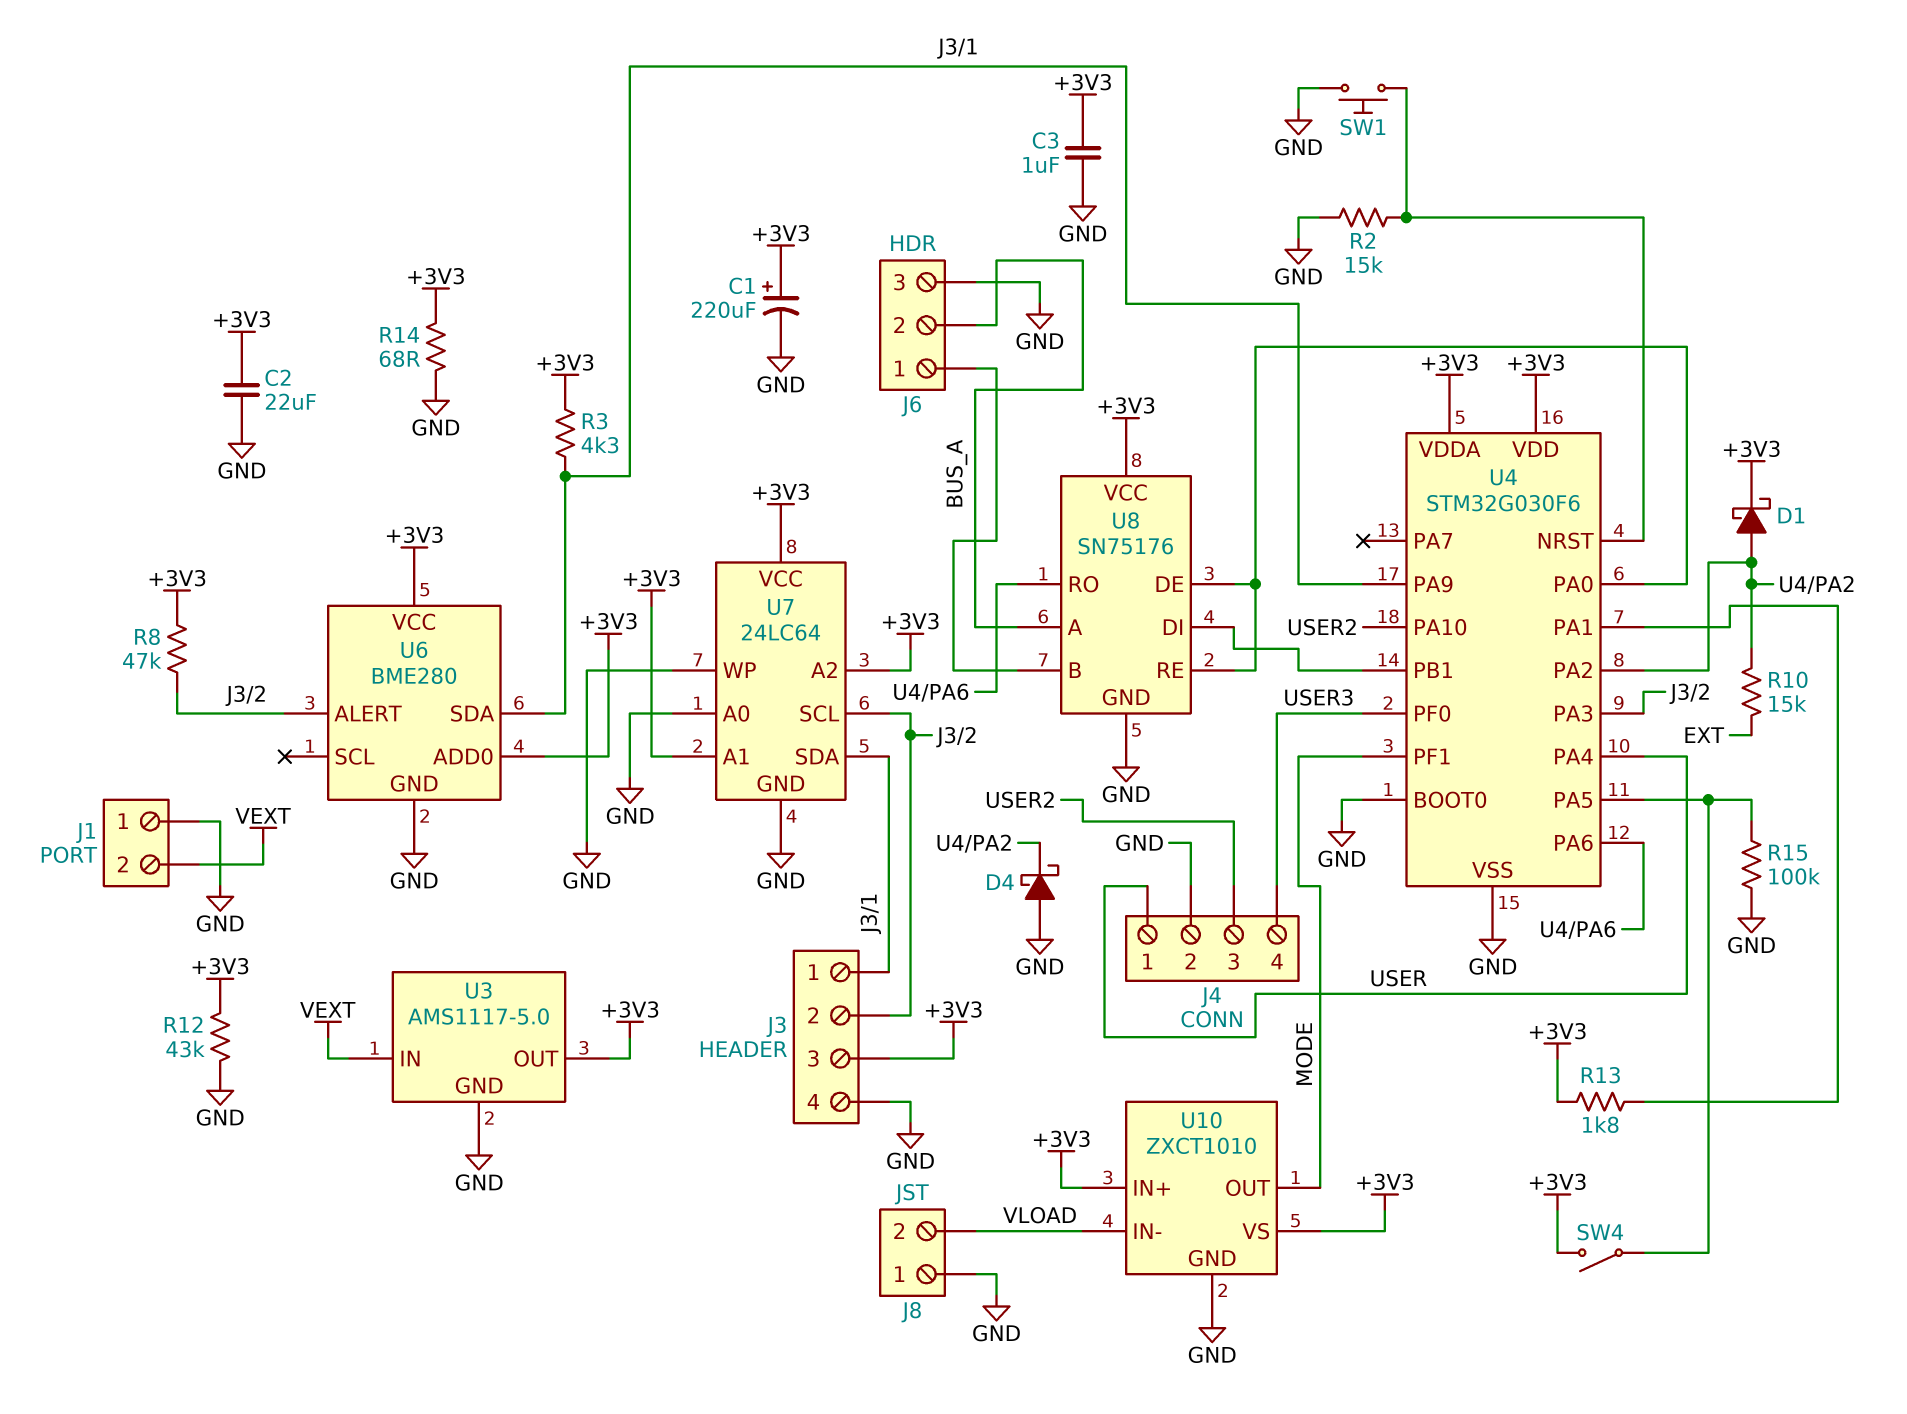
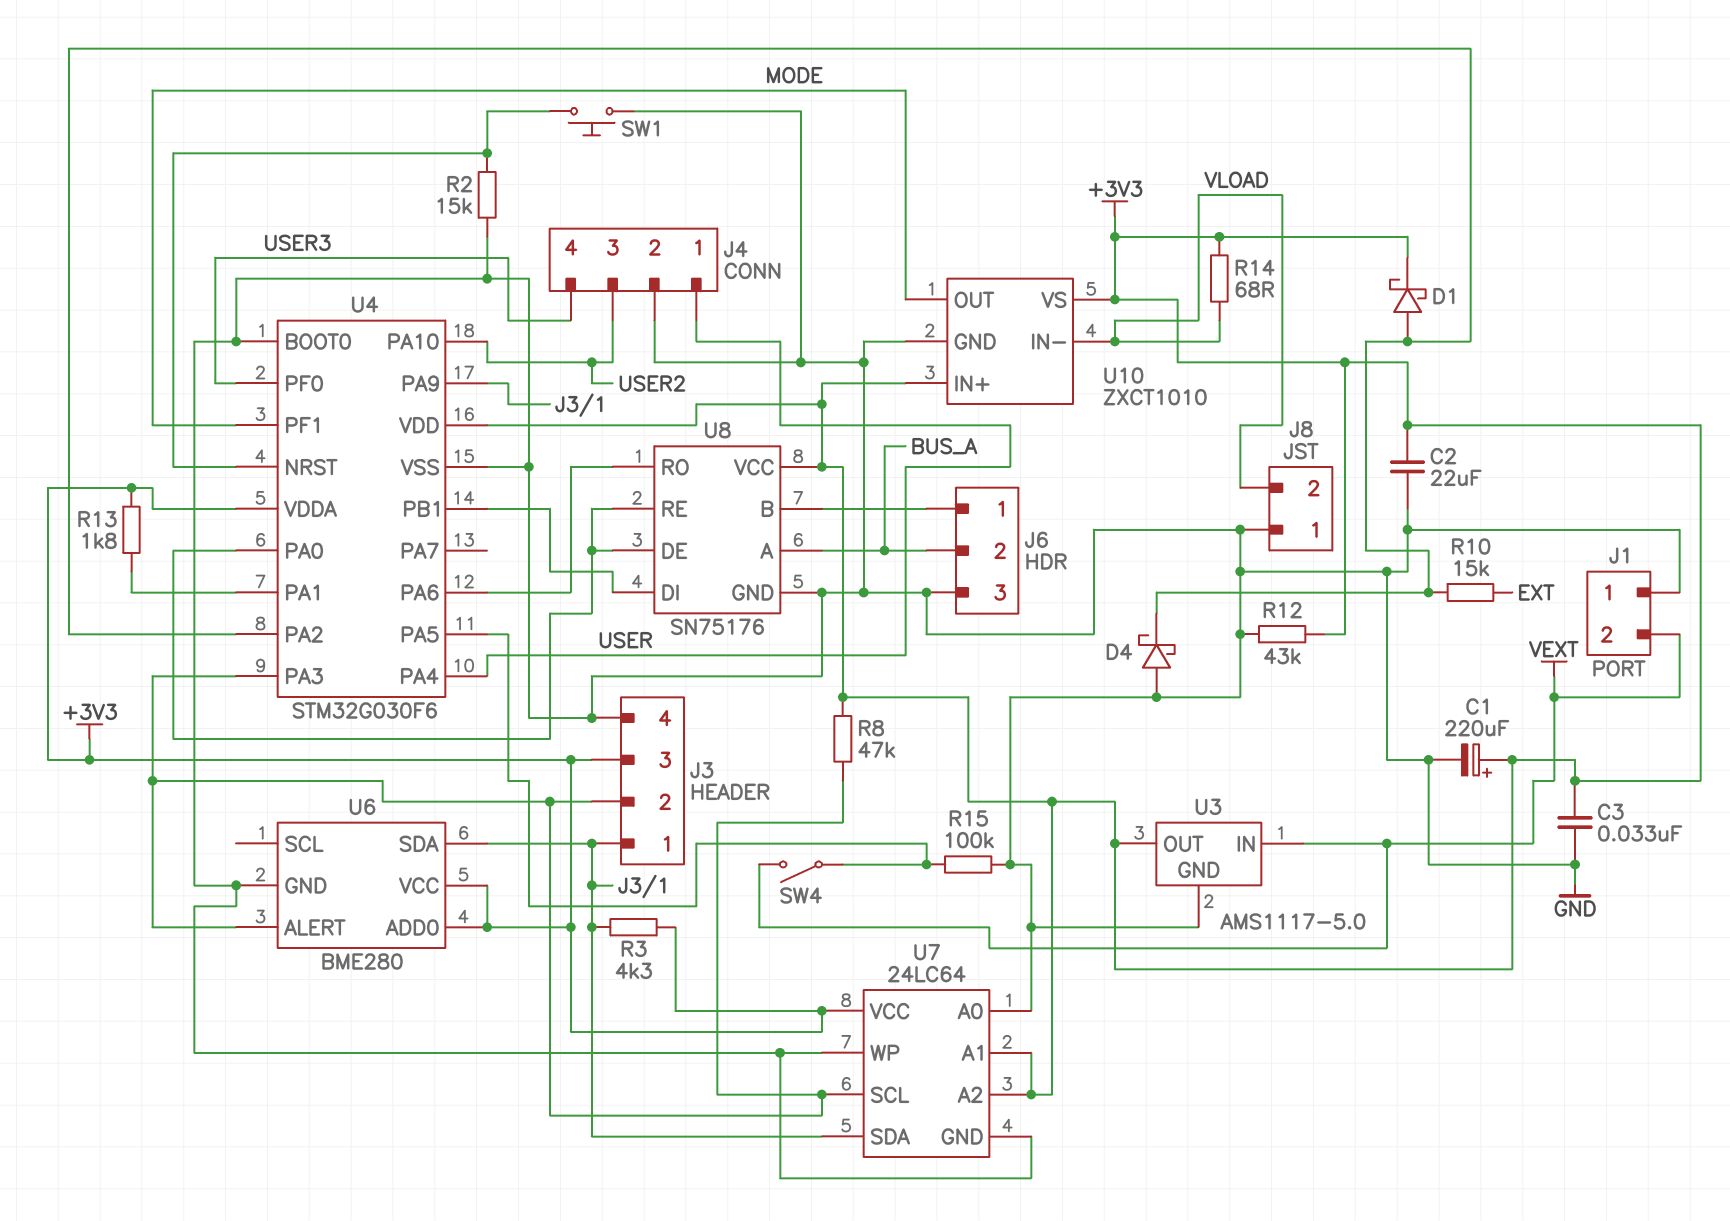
C3: 1uF (+3V3, GND) -> 33nF (+3V3, GND)
R14: 68 (+3V3, GND) -> 68 (+3V3, VLOAD)
SW4: switch (+3V3, U4/PA5) -> switch (U4/PA5, VEXT)

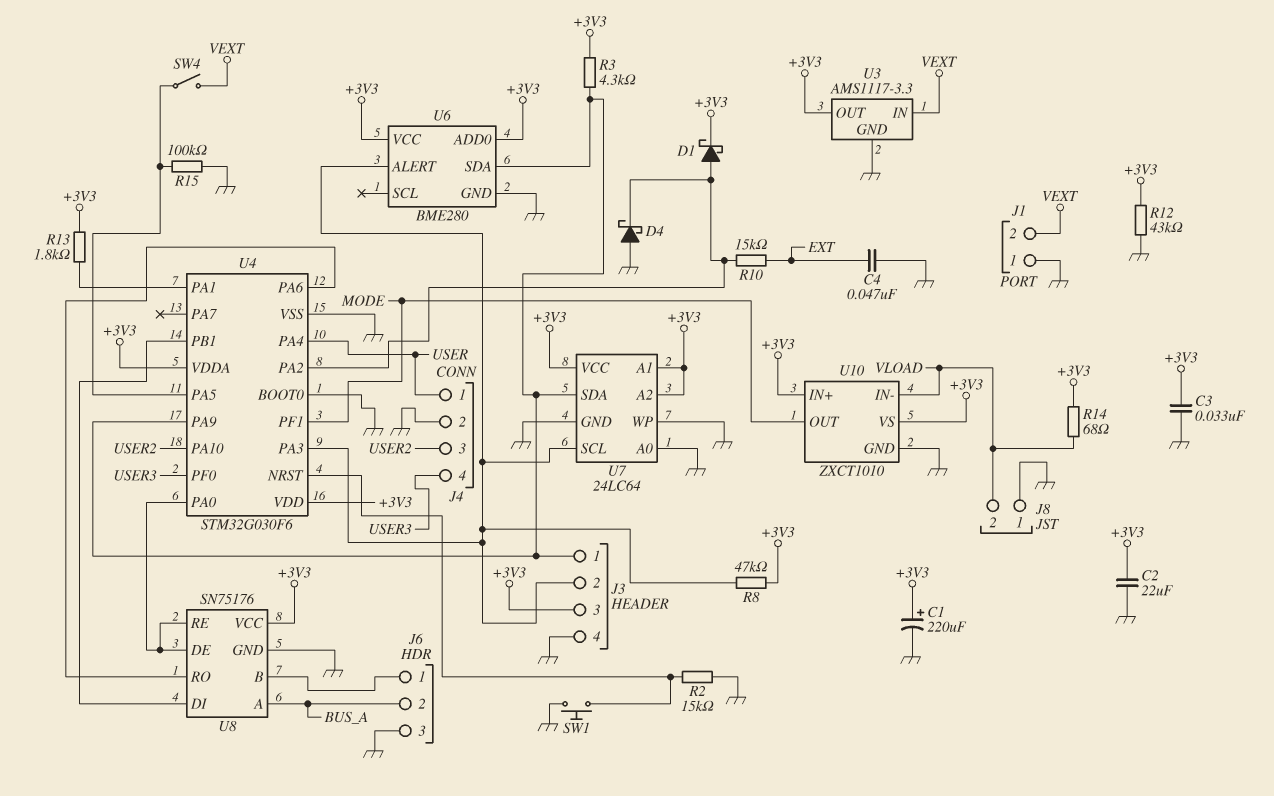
C4: none -> 47nF (EXT, GND)
U3: AMS1117-5.0 -> AMS1117-3.3

